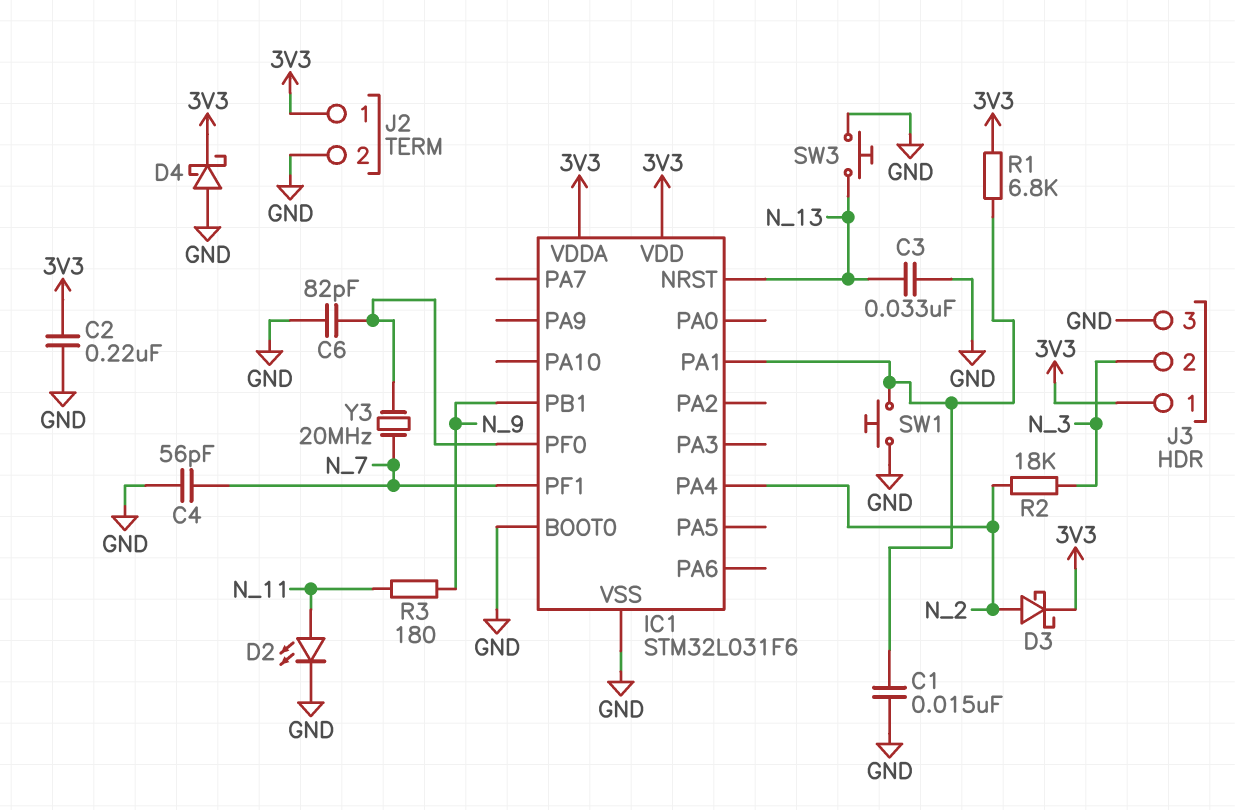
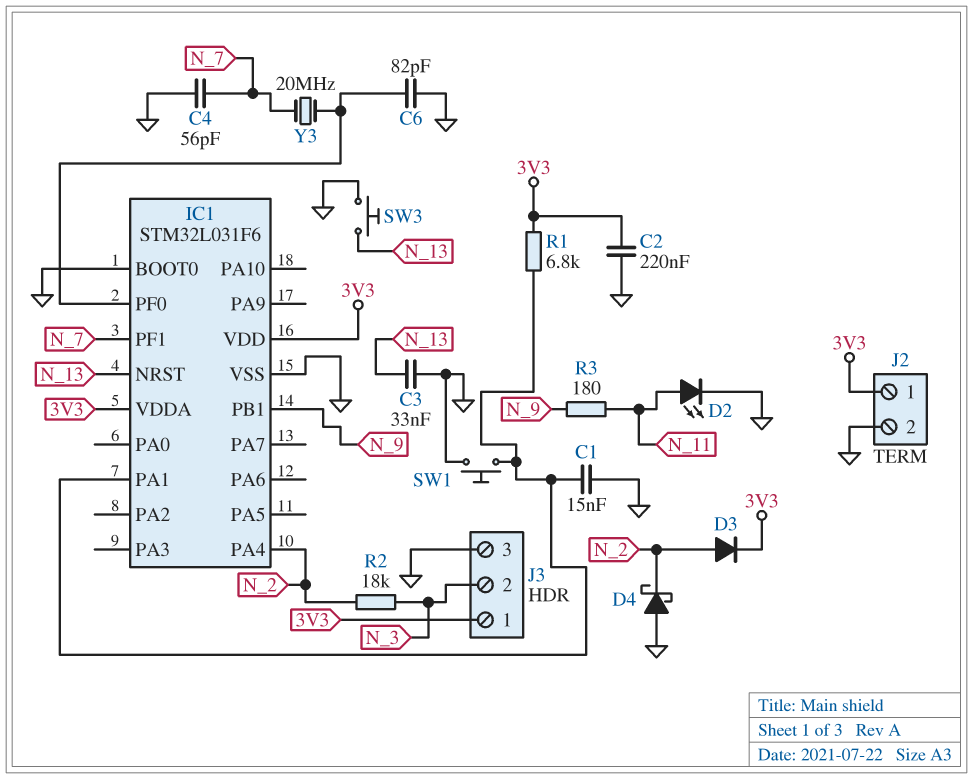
D3: schottky (A N_2, K 3V3) -> diode (A N_2, K 3V3)
D4: schottky (A GND, K 3V3) -> schottky (A GND, K N_2)

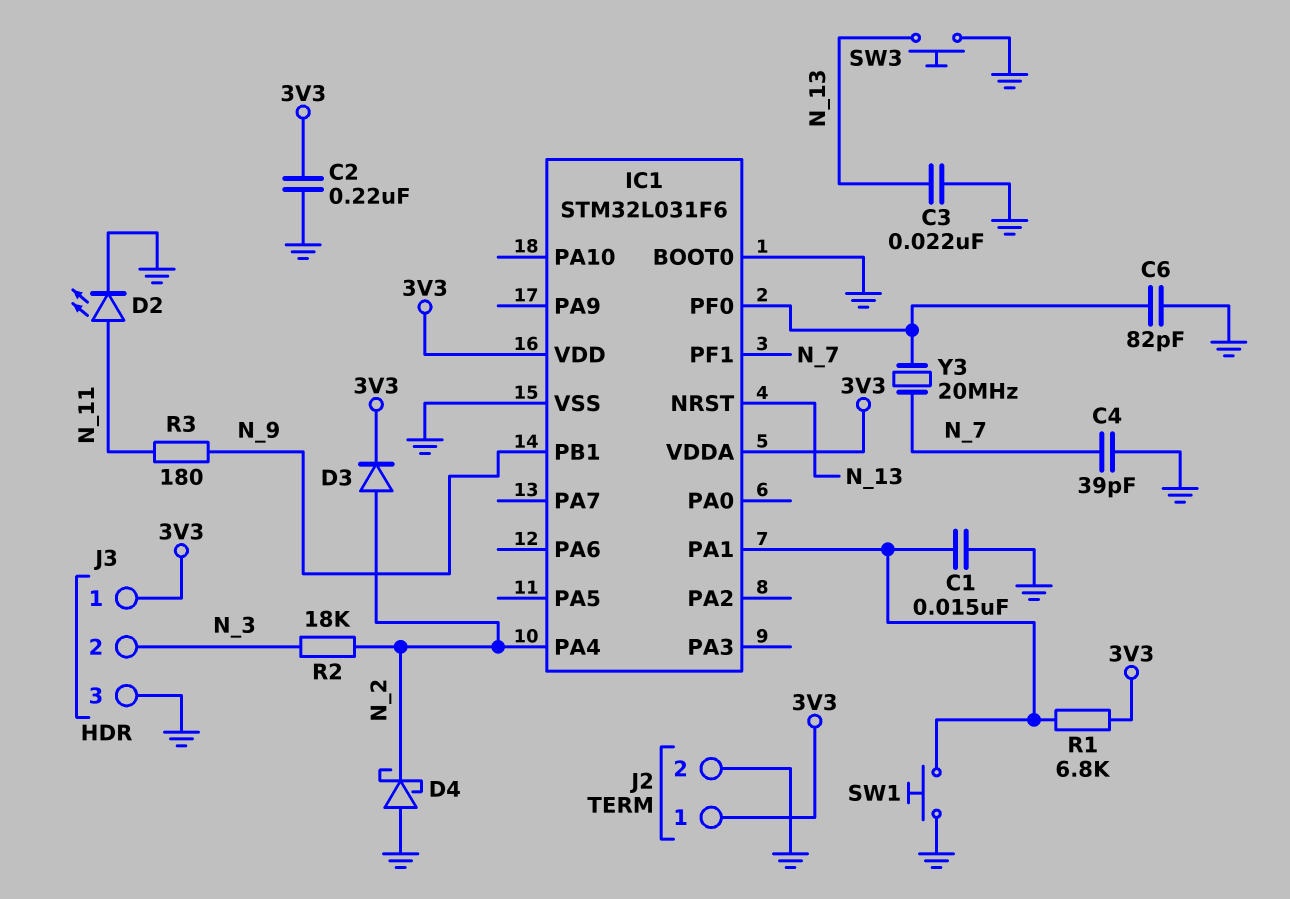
C3: 33nF (GND, N_13) -> 22nF (GND, N_13)
C4: 56pF (GND, N_7) -> 39pF (GND, N_7)

